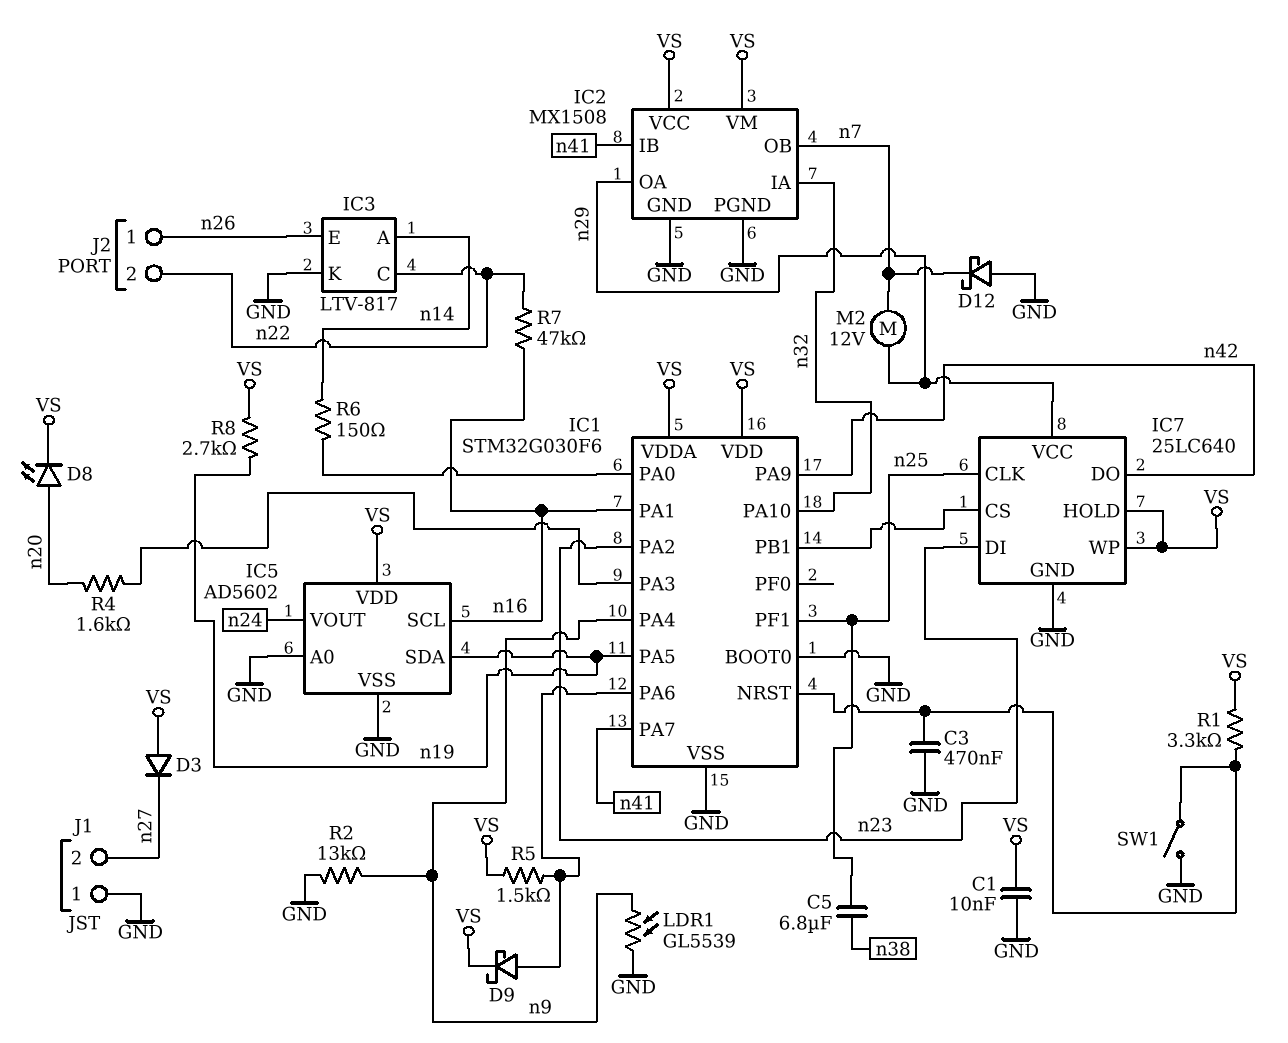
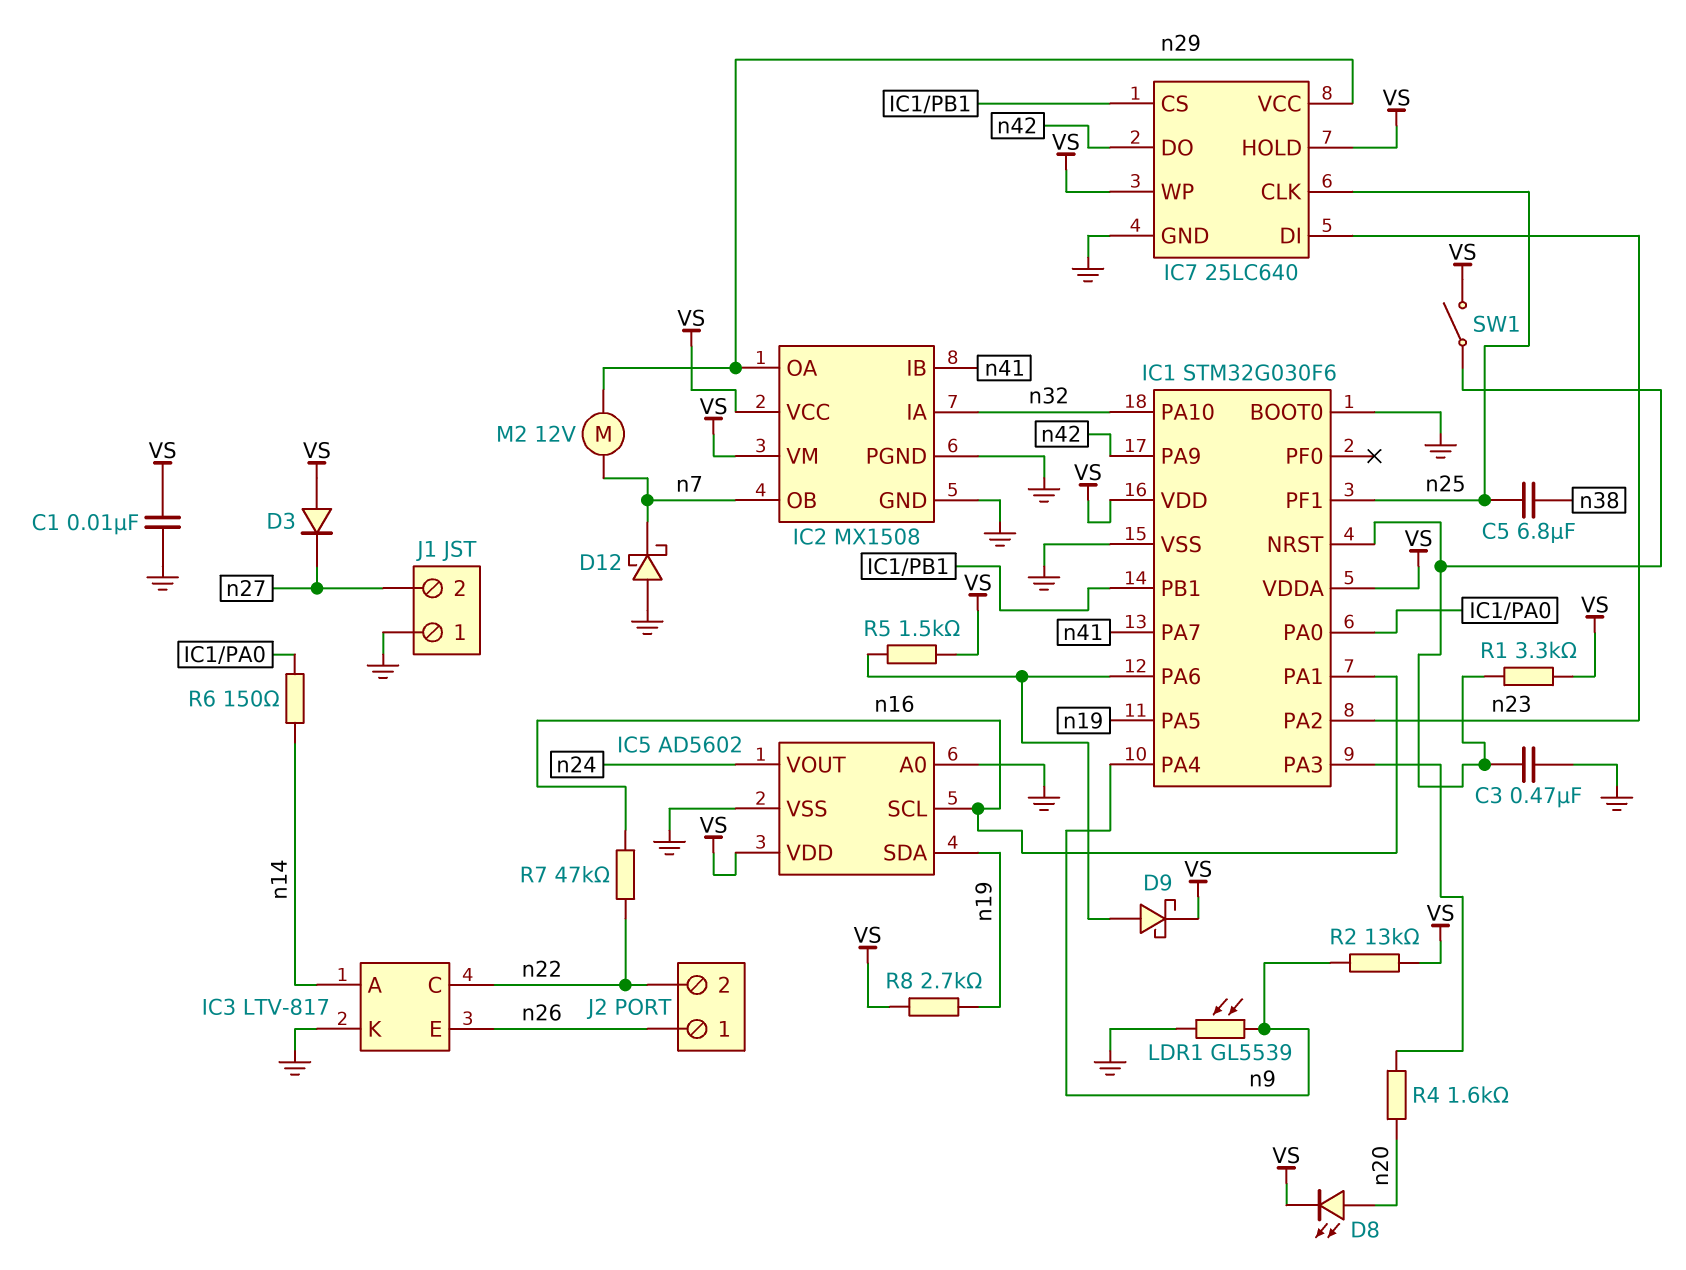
R2: 13k (GND, n9) -> 13k (VS, n9)
SW1: switch (GND, IC1/NRST) -> switch (IC1/NRST, VS)

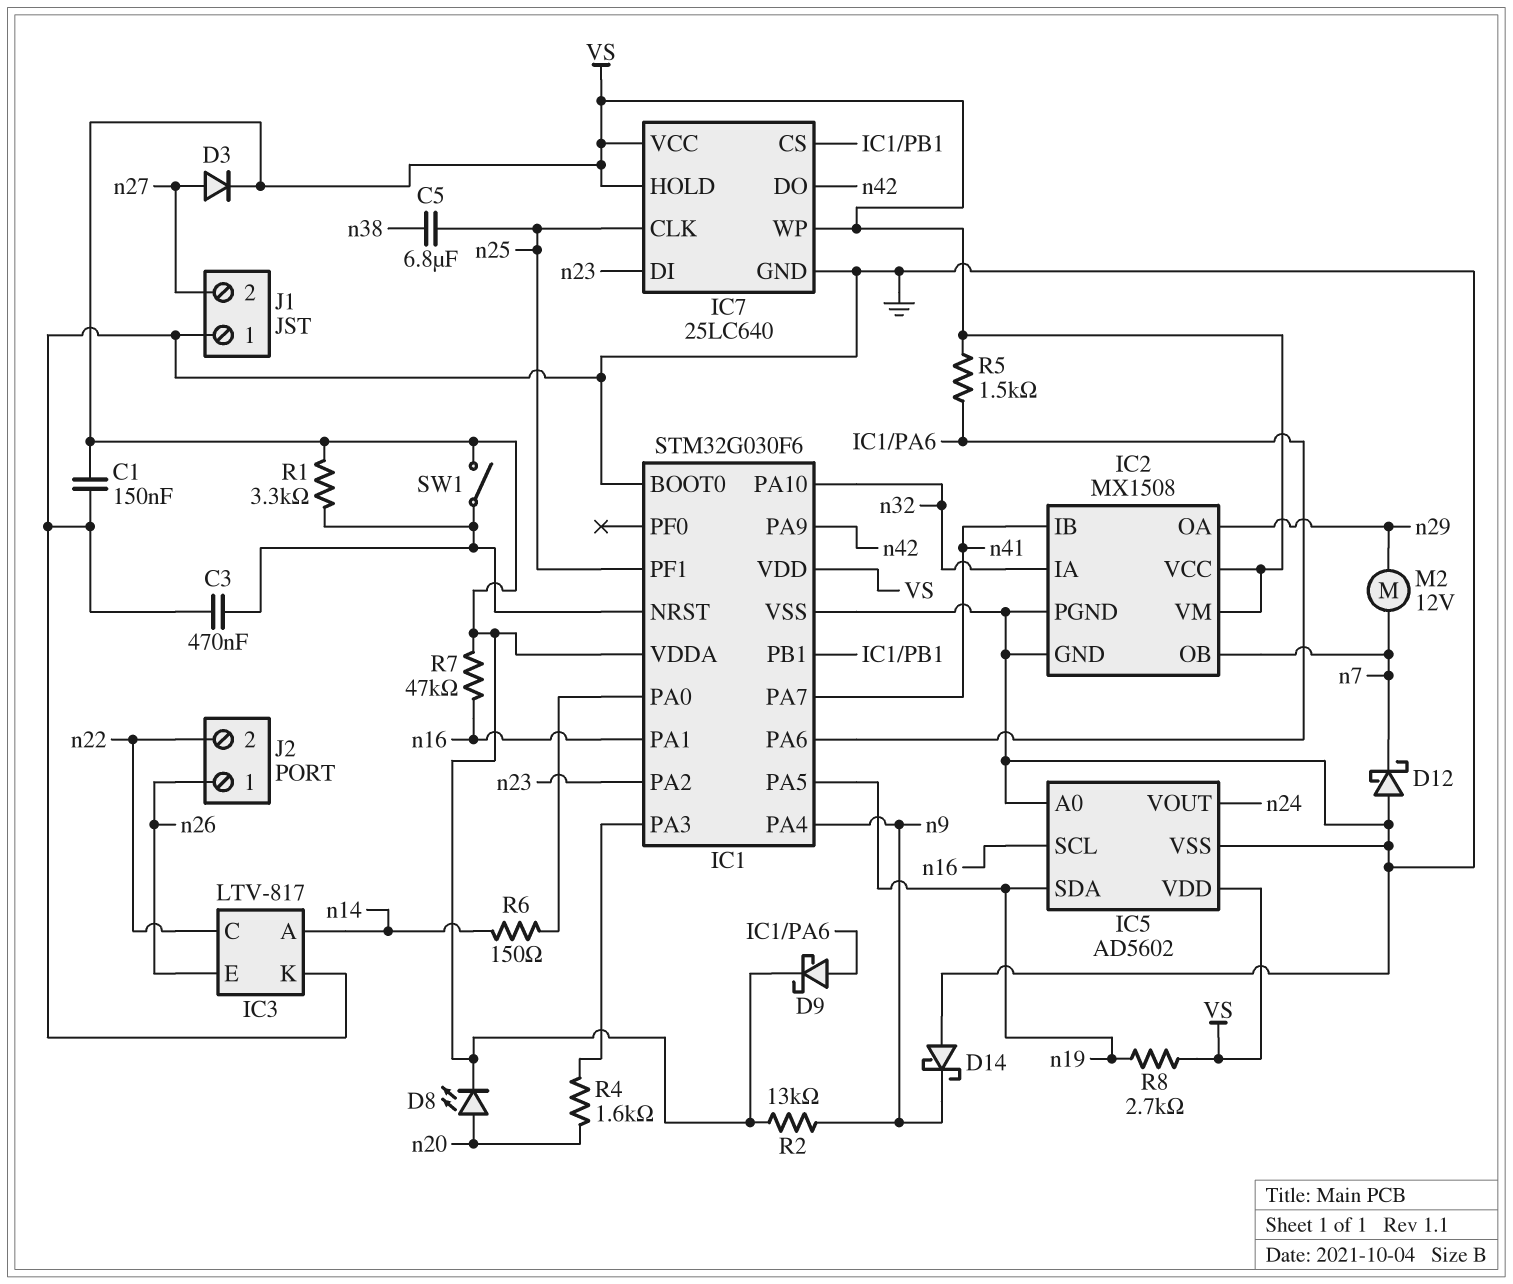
C1: 10nF (GND, VS) -> 150nF (GND, VS)
D3: diode (A VS, K n27) -> diode (A n27, K VS)
D14: none -> schottky (A GND, K n9)
IC7 pin VCC: n29 -> VS
LDR1: GL5539 (GND, n9) -> none
R7: 47k (n16, n22) -> 47k (VS, n16)

